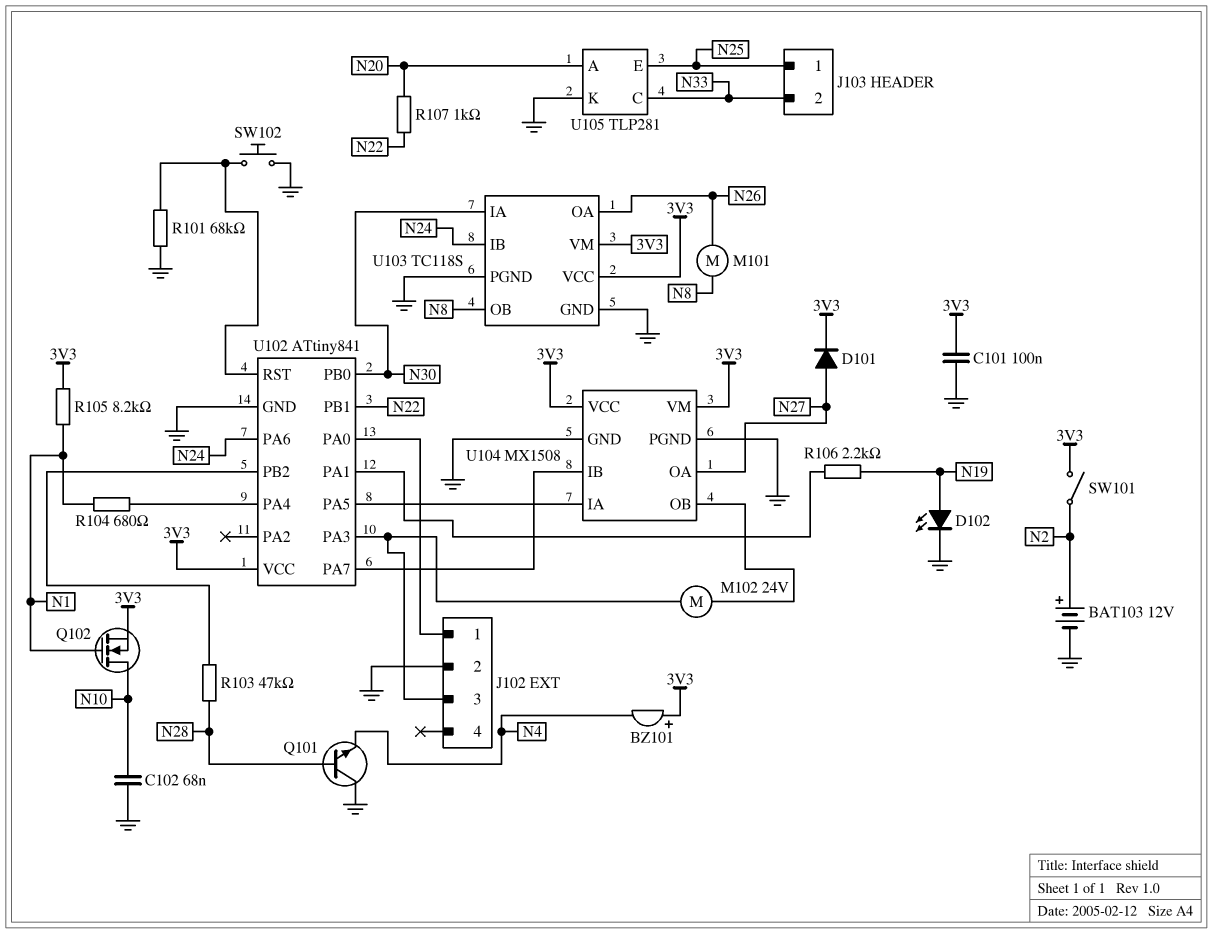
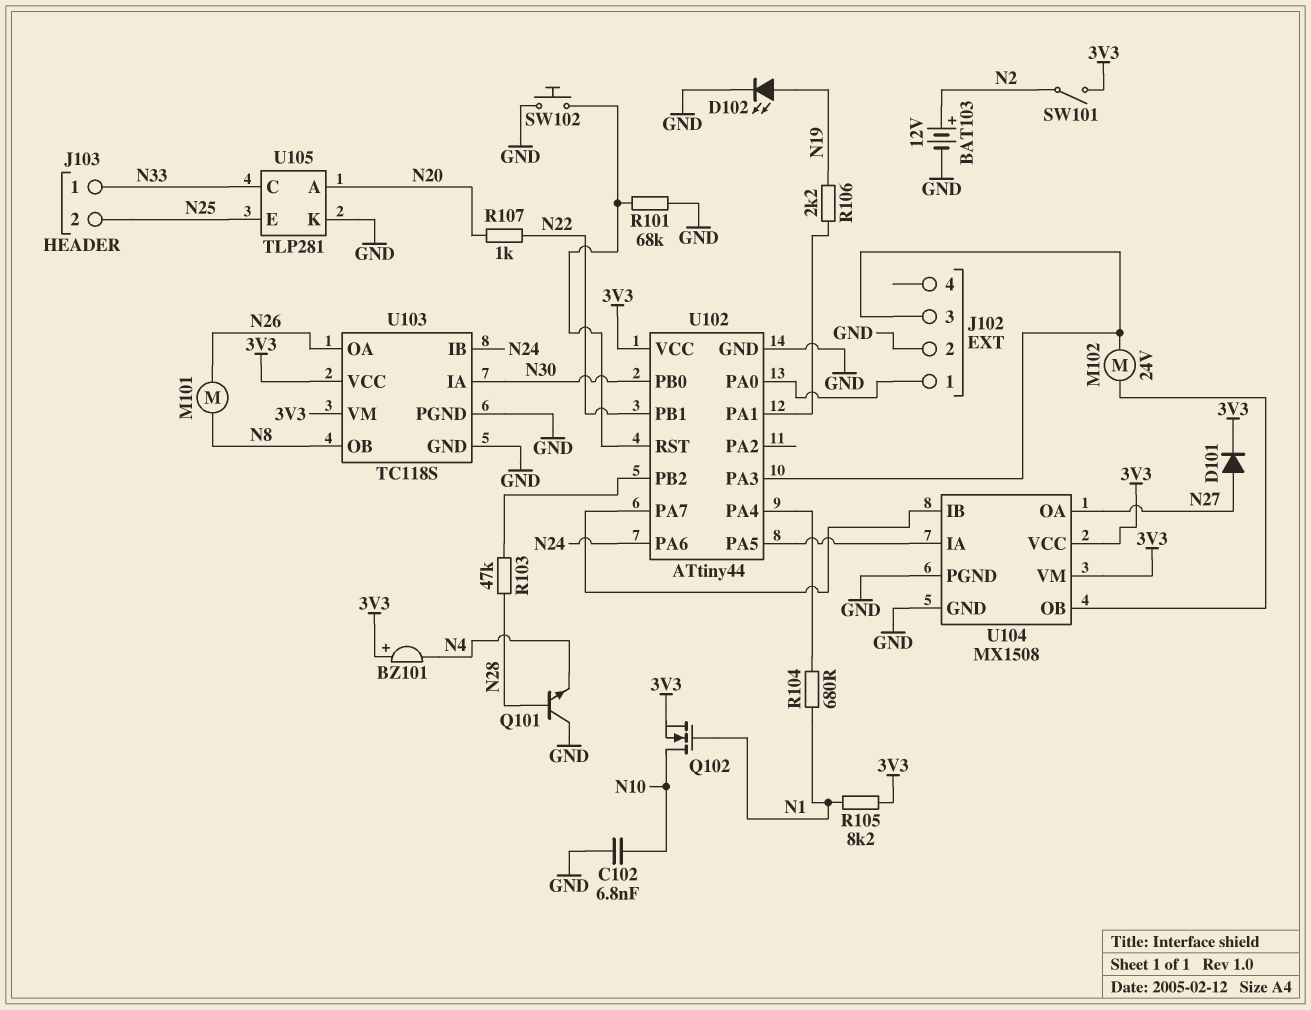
C101: 100nF (3V3, GND) -> none
C102: 68nF (GND, N10) -> 6.8nF (GND, N10)
J103 pin 1: N25 -> N33
J103 pin 2: N33 -> N25
U102: ATtiny841 -> ATtiny44

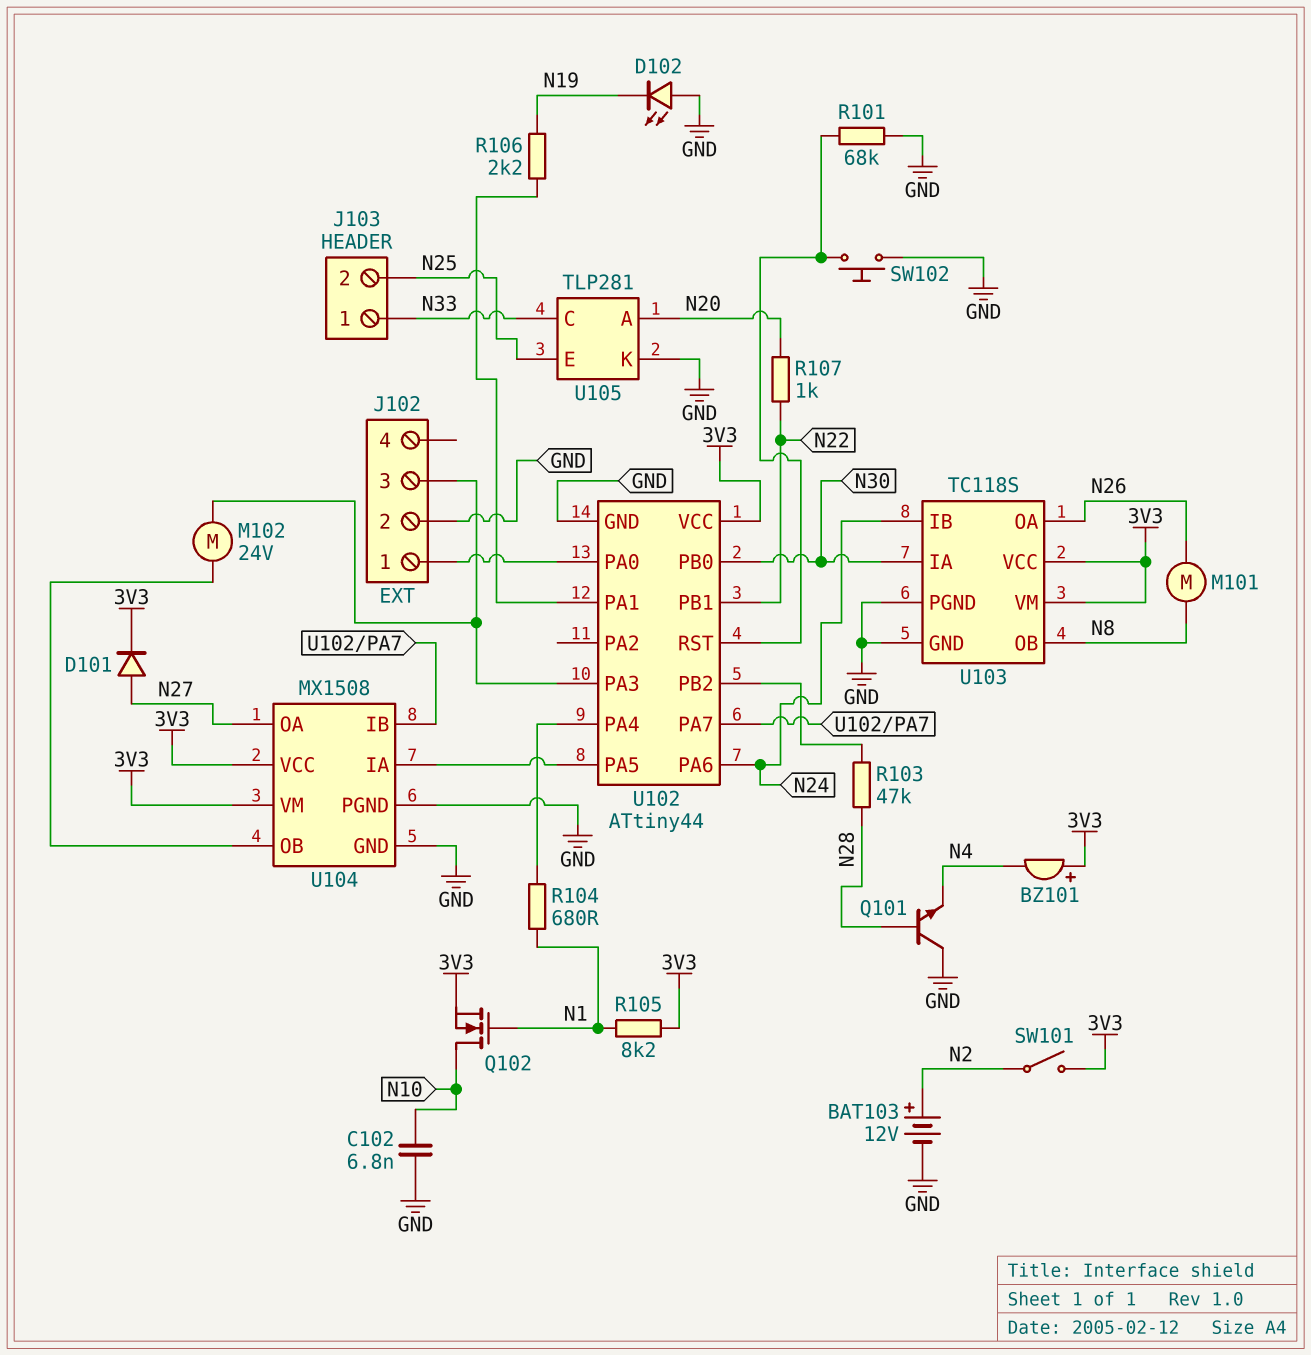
D102: LED (A N19, K GND) -> LED (A GND, K N19)

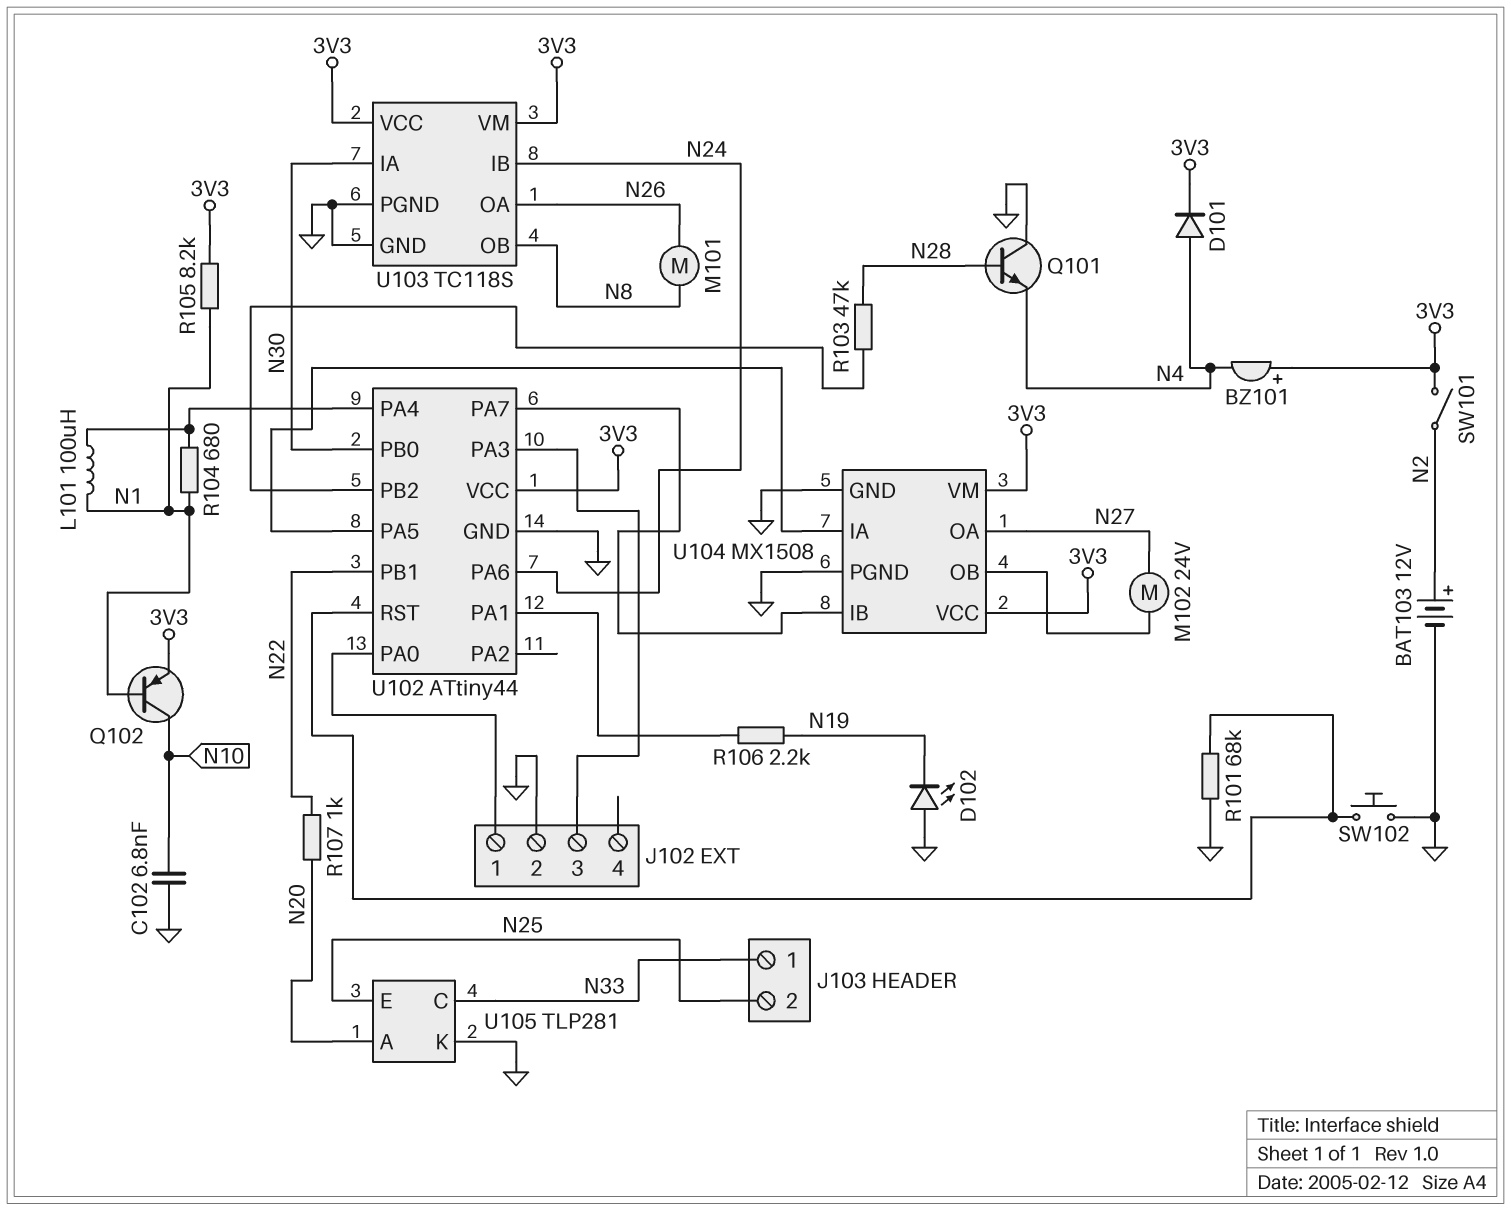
D101: diode (A N27, K 3V3) -> diode (A N4, K 3V3)
L101: none -> 100uH (N1, U102/PA4)
M102: motor 24V (J102/3, U104/OB) -> motor 24V (N27, U104/OB)
Q102: NMOS (G N1, D N10, S 3V3) -> PNP (B N1, C N10, E 3V3)

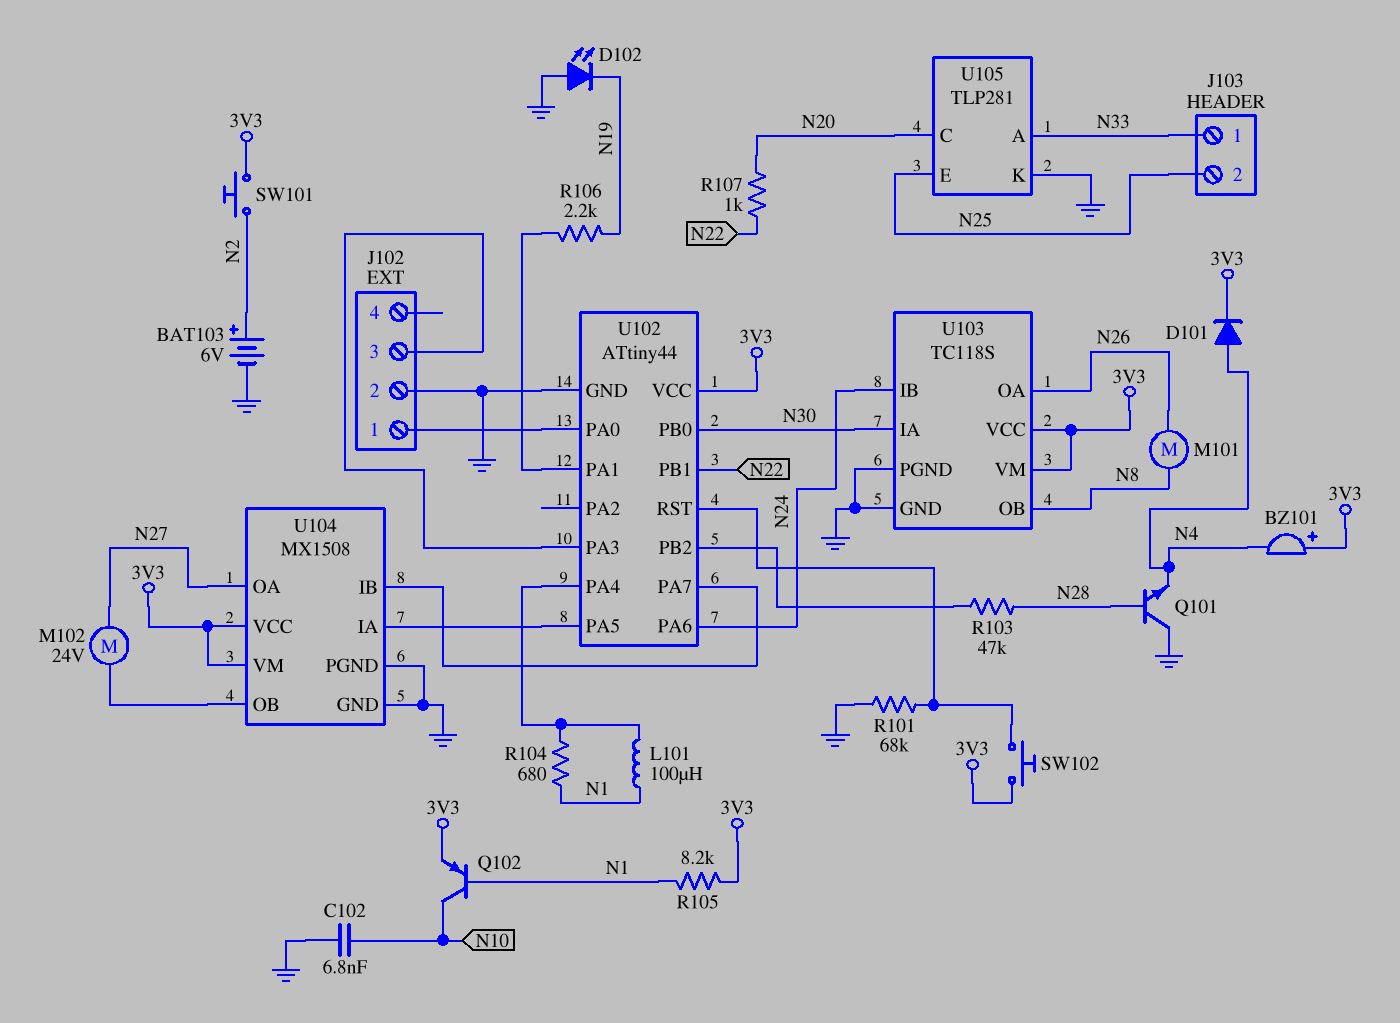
BAT103: 12V (plus N2, minus GND) -> 6V (plus N2, minus GND)
SW101: switch (3V3, N2) -> button (3V3, N2)
SW102: button (GND, U102/RST) -> button (3V3, U102/RST)
U105 pin A: N20 -> N33
U105 pin C: N33 -> N20

